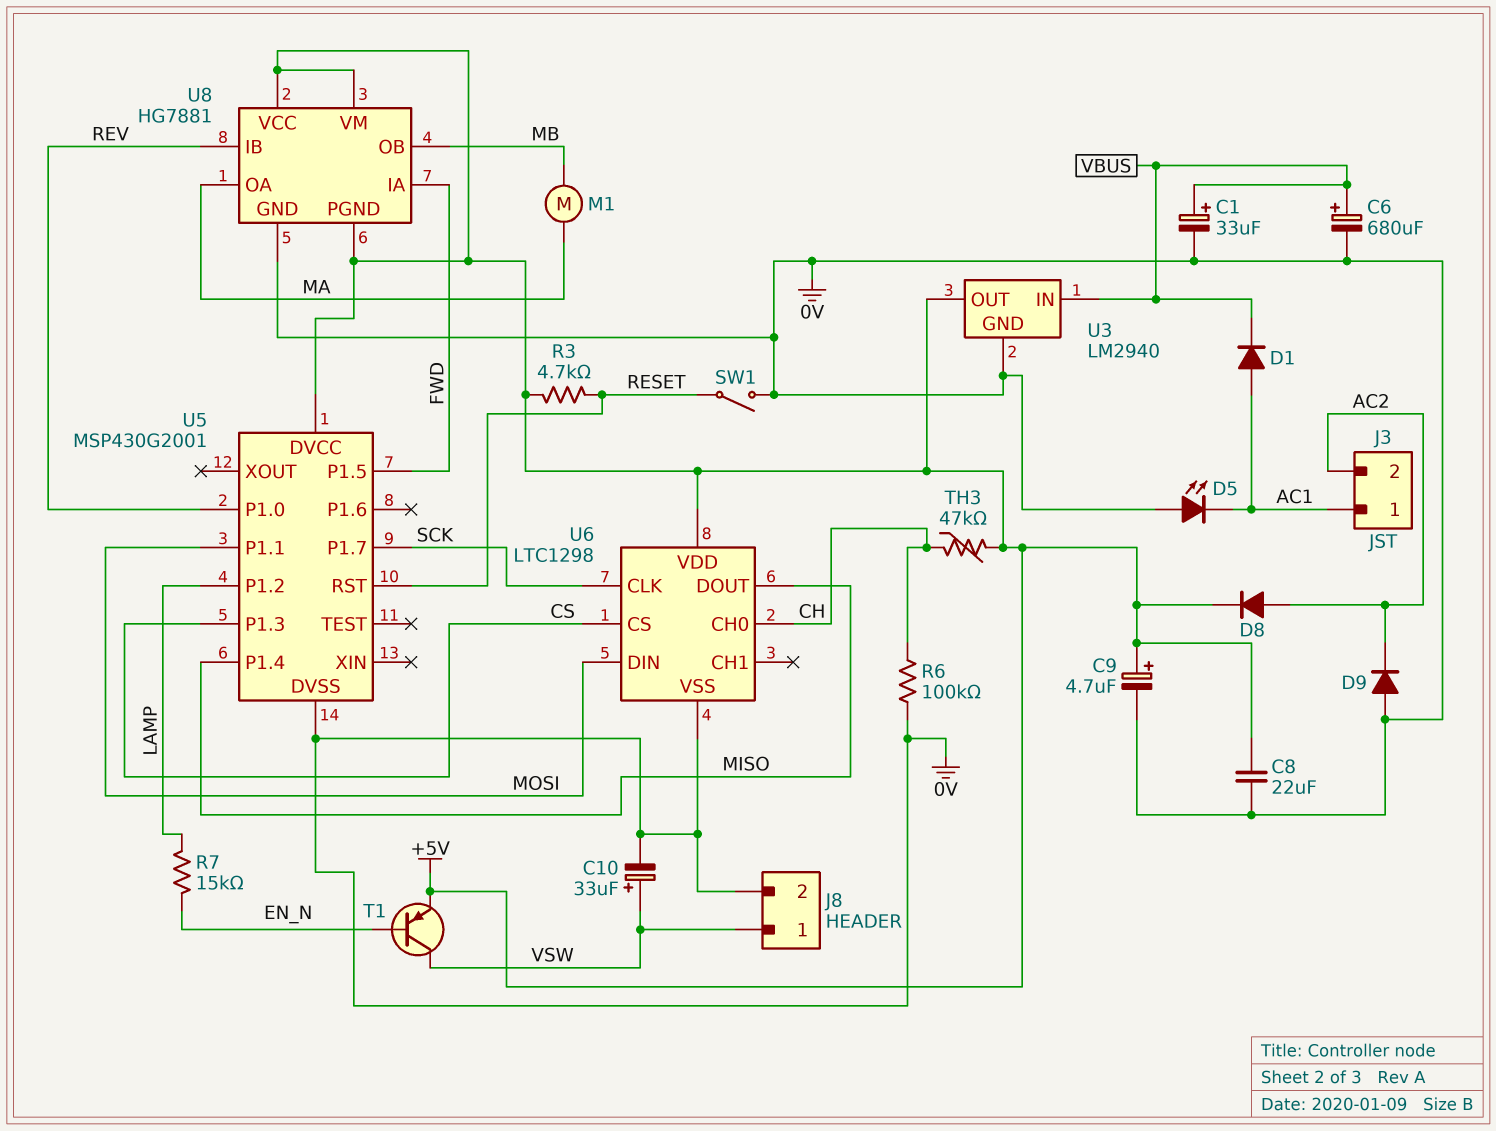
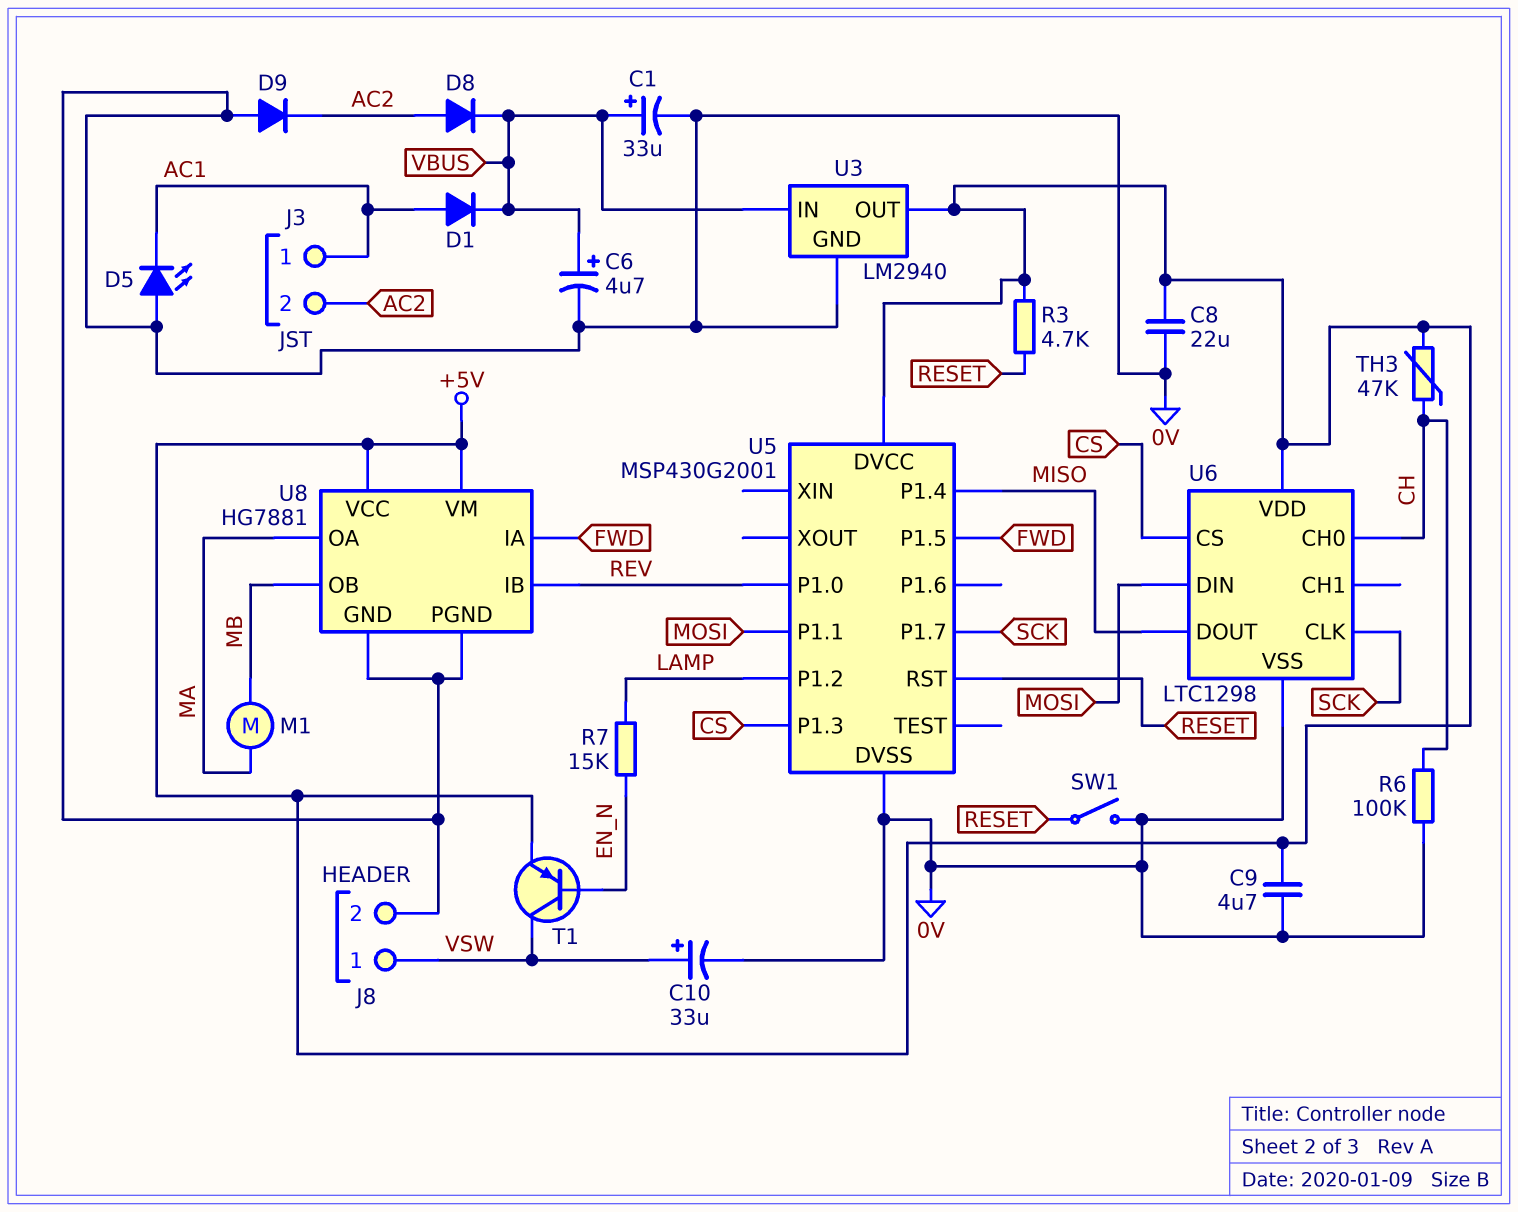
C6: 680uF (plus VBUS, minus 0V) -> 4.7uF (plus VBUS, minus 0V)
C9: 4.7uF (plus +5V, minus 0V) -> 4.7uF (+5V, 0V)
D8: diode (A AC2, K +5V) -> diode (A AC2, K VBUS)
U8 pin PGND: +5V -> 0V

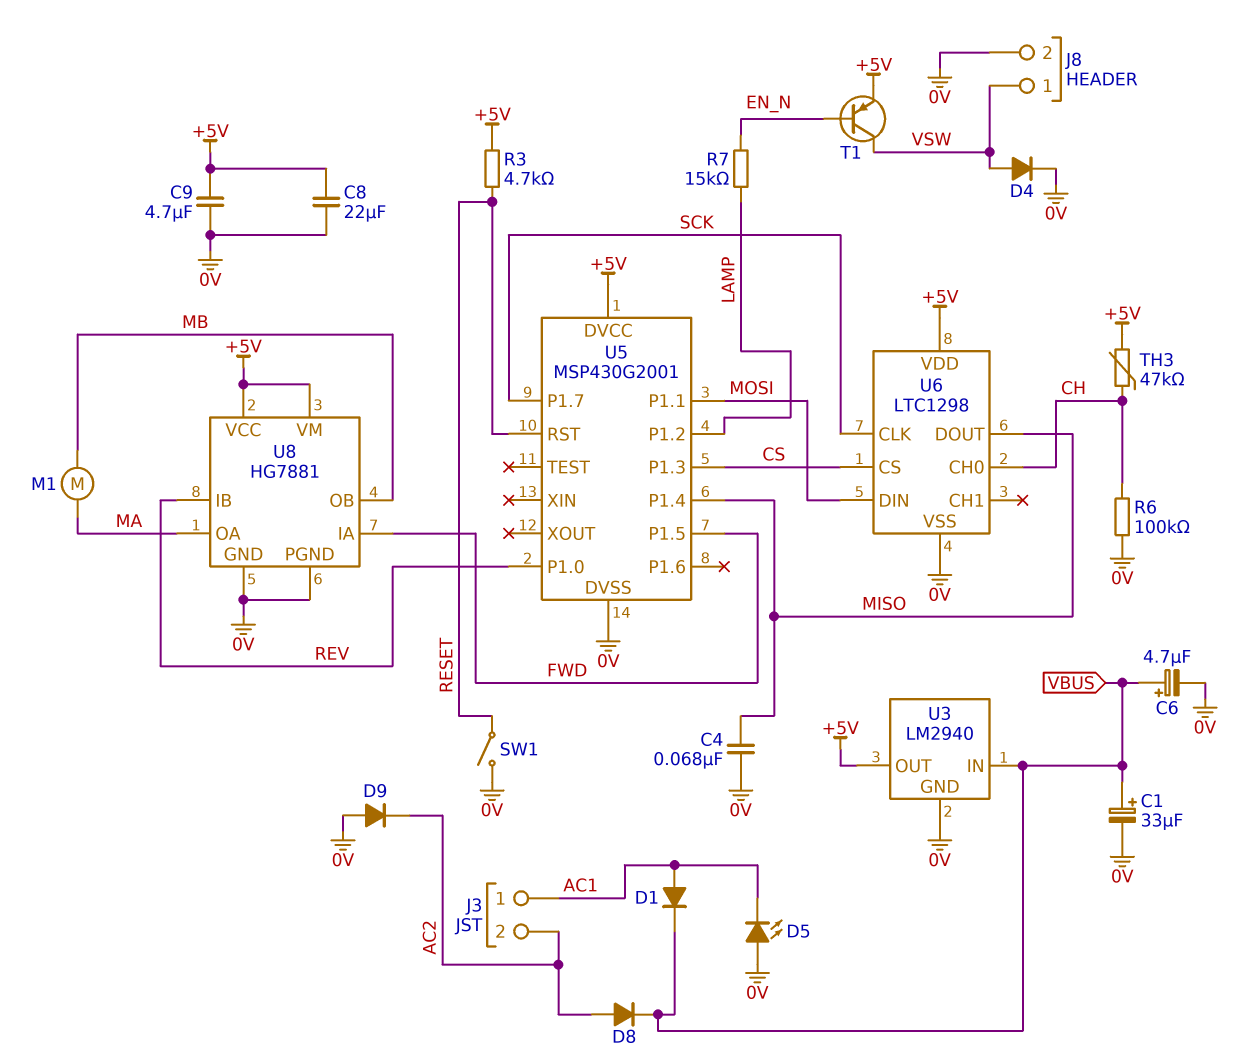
C4: none -> 68nF (0V, MISO)
C10: 33uF (plus VSW, minus 0V) -> none
D4: none -> diode (A VSW, K 0V)

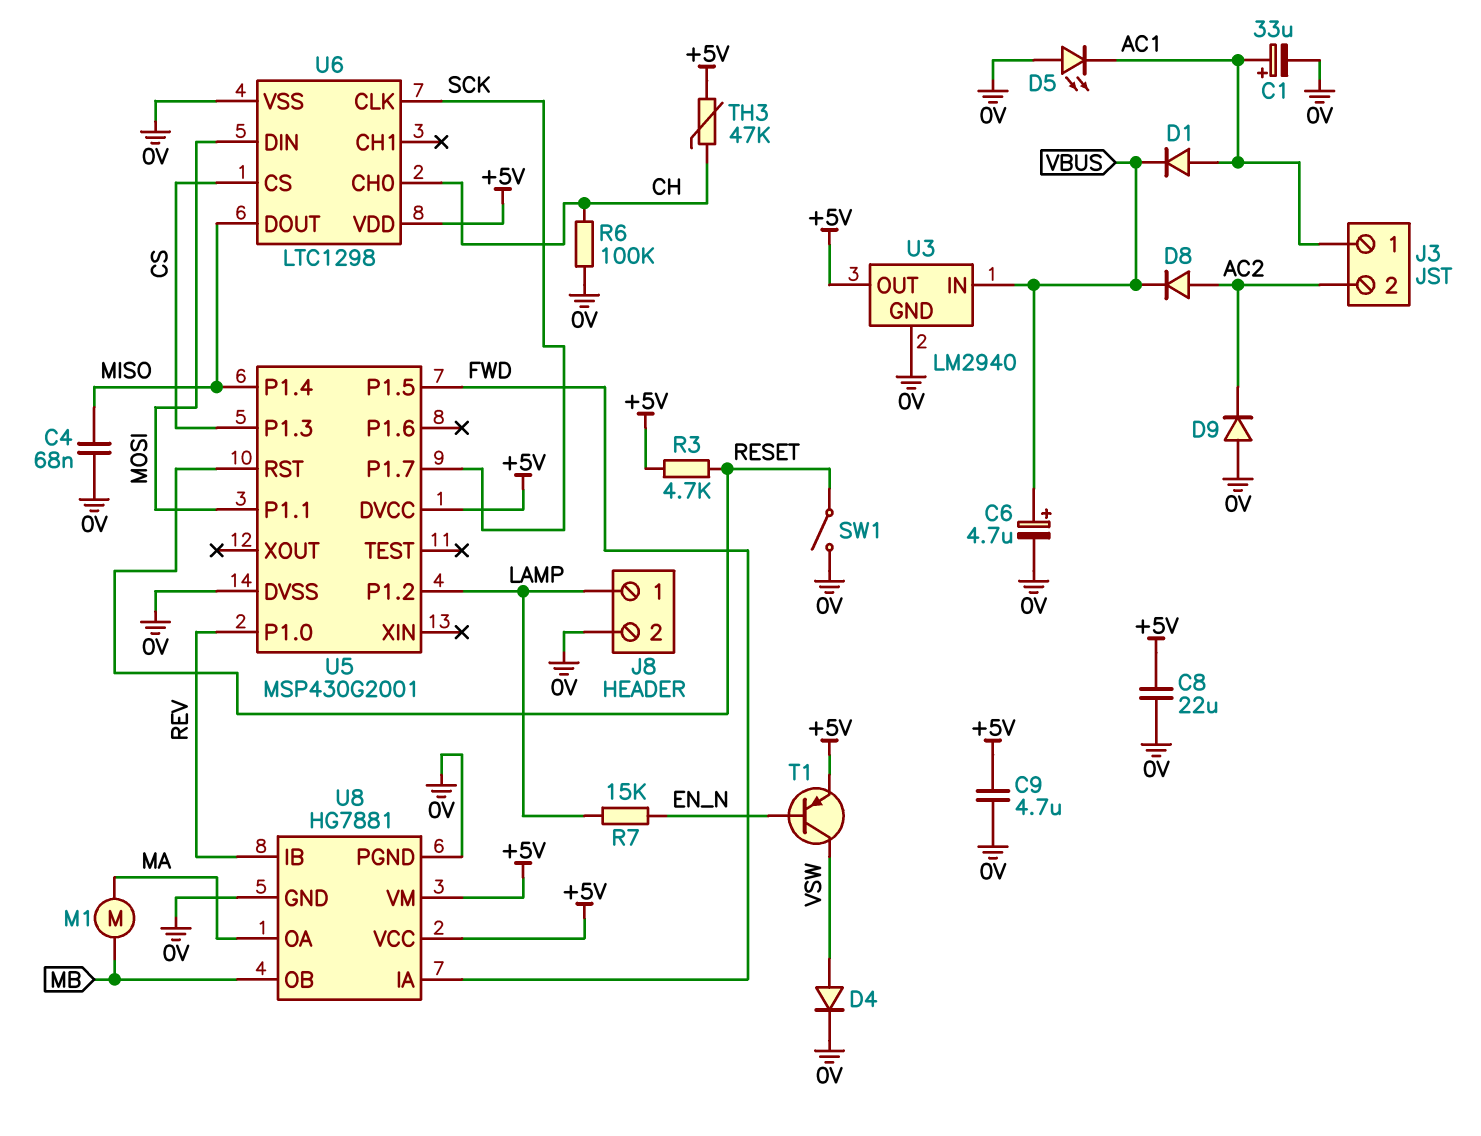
C1: 33uF (plus VBUS, minus 0V) -> 33uF (plus AC1, minus 0V)
J8 pin 1: VSW -> LAMP

